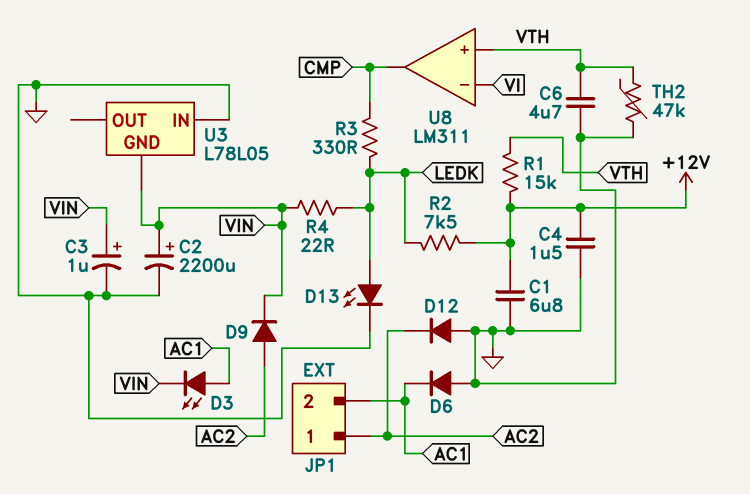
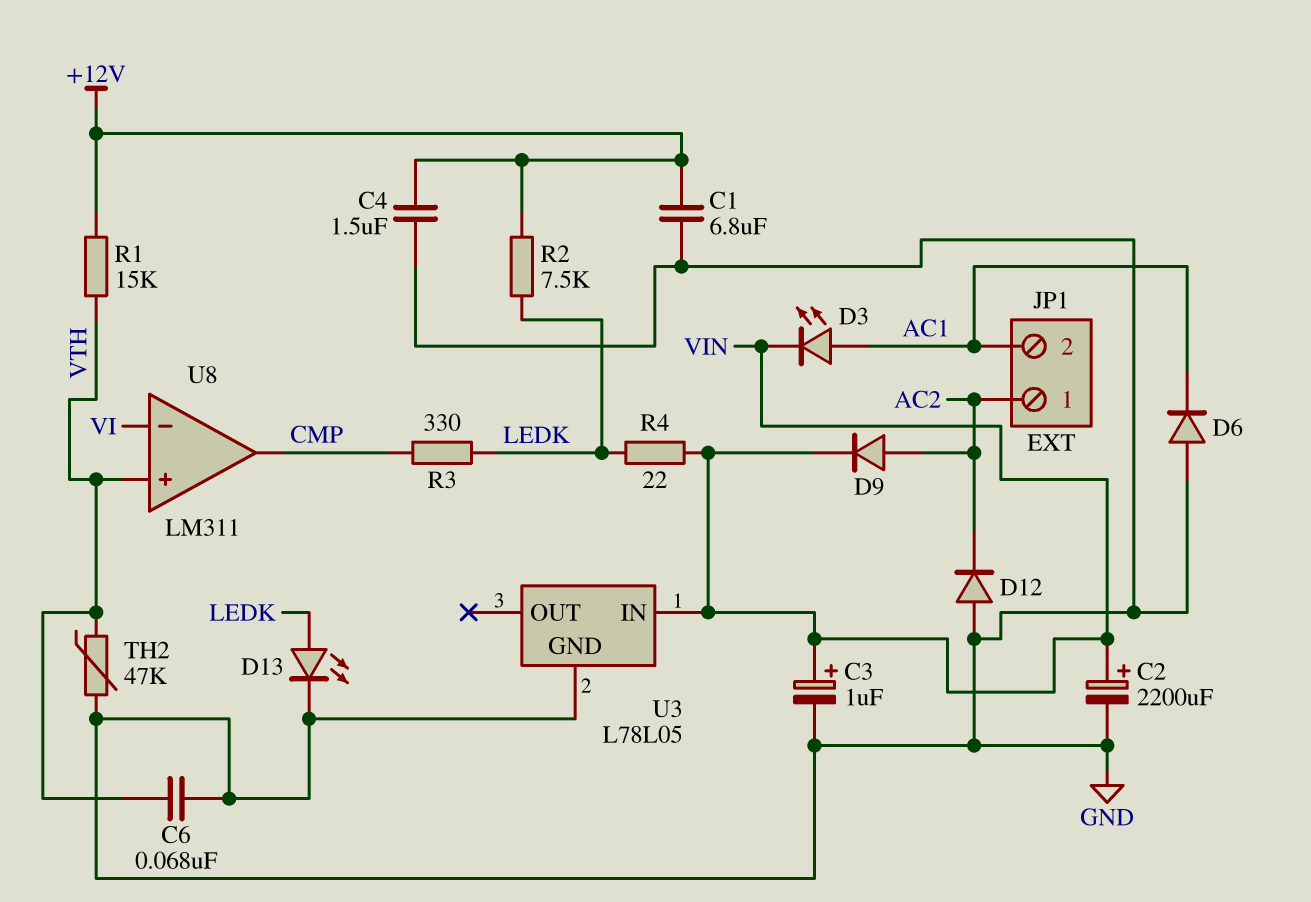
C6: 4.7uF (GND, VTH) -> 68nF (GND, VTH)
U3 pin GND: VIN -> GND
U3 pin IN: GND -> VIN

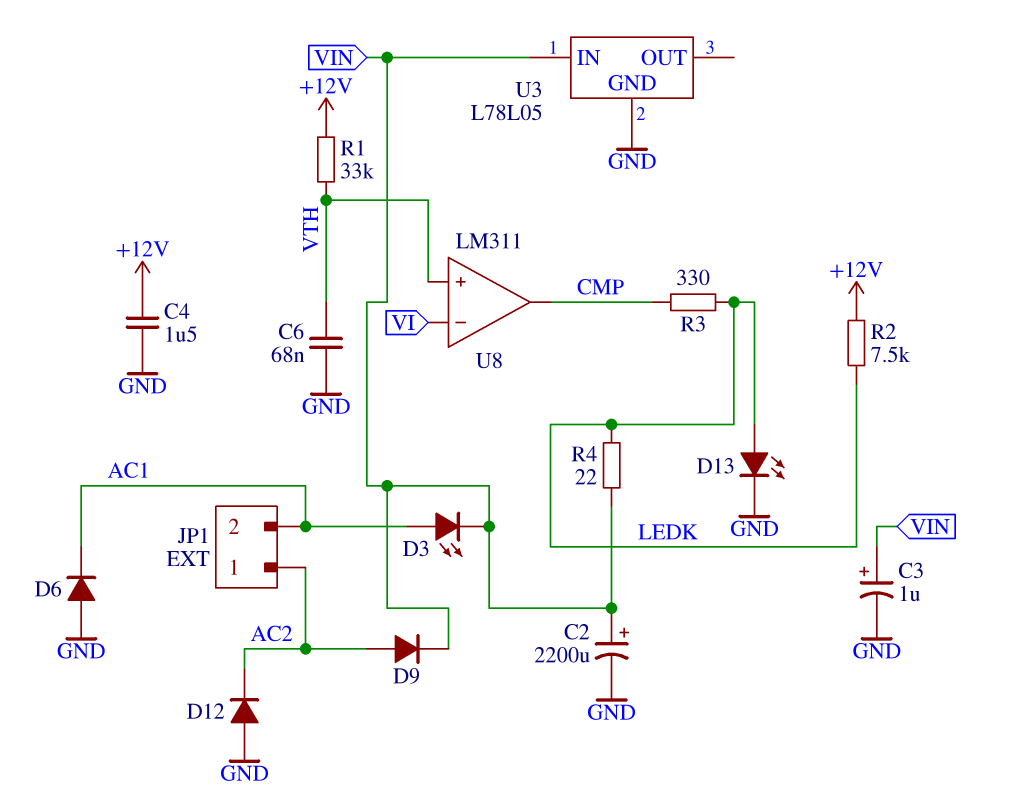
C1: 6.8uF (+12V, GND) -> none
R1: 15k (+12V, VTH) -> 33k (+12V, VTH)
TH2: 47k (GND, VTH) -> none

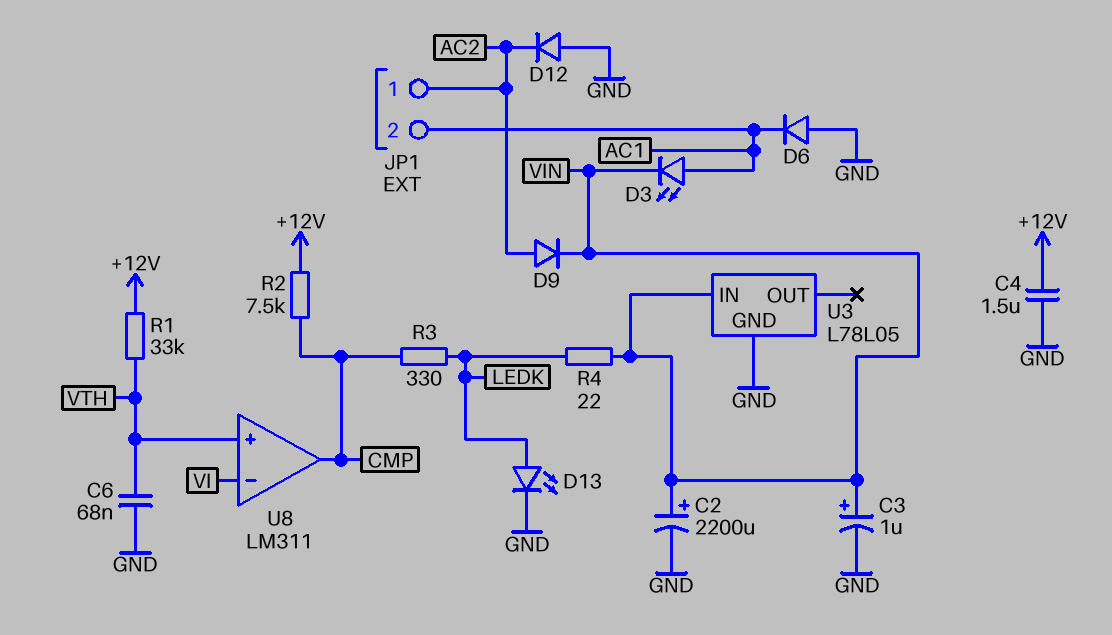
R2: 7.5k (+12V, LEDK) -> 7.5k (+12V, CMP)

